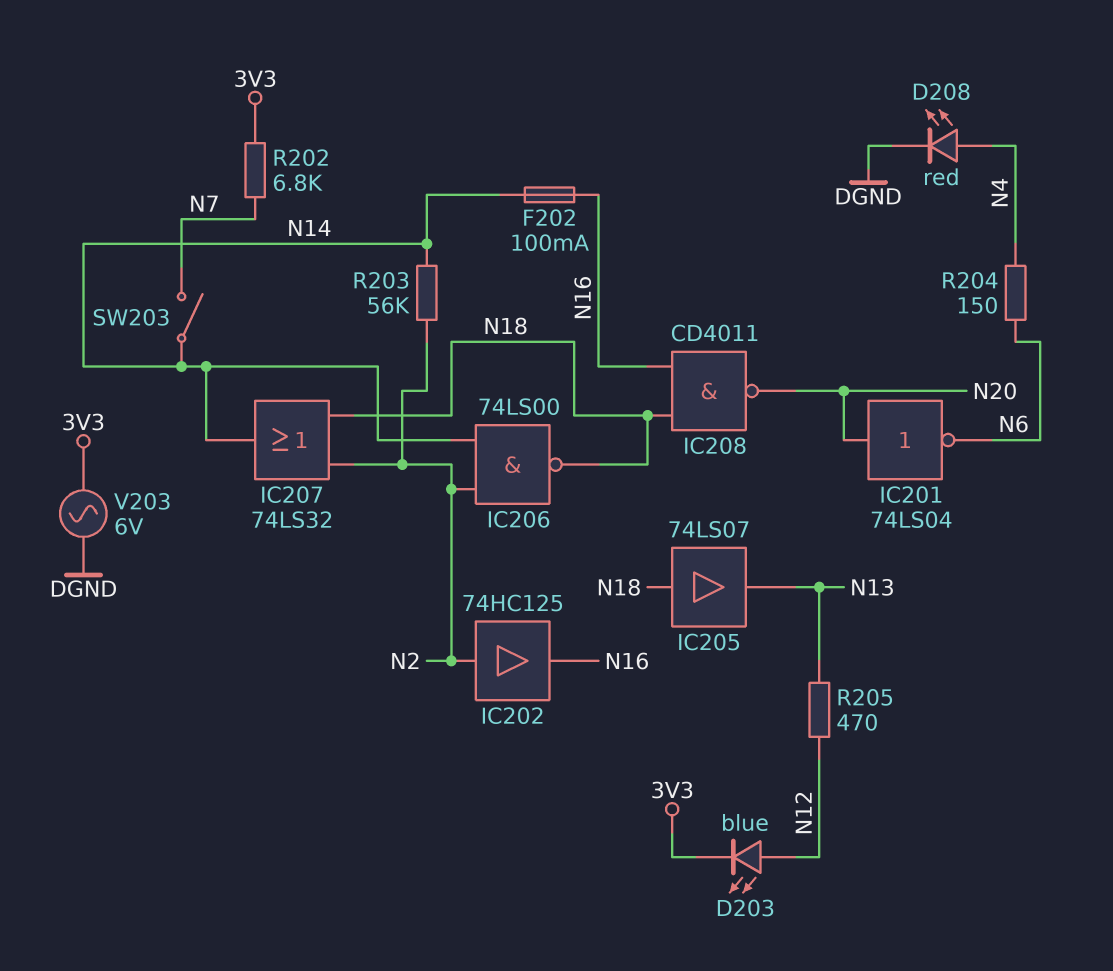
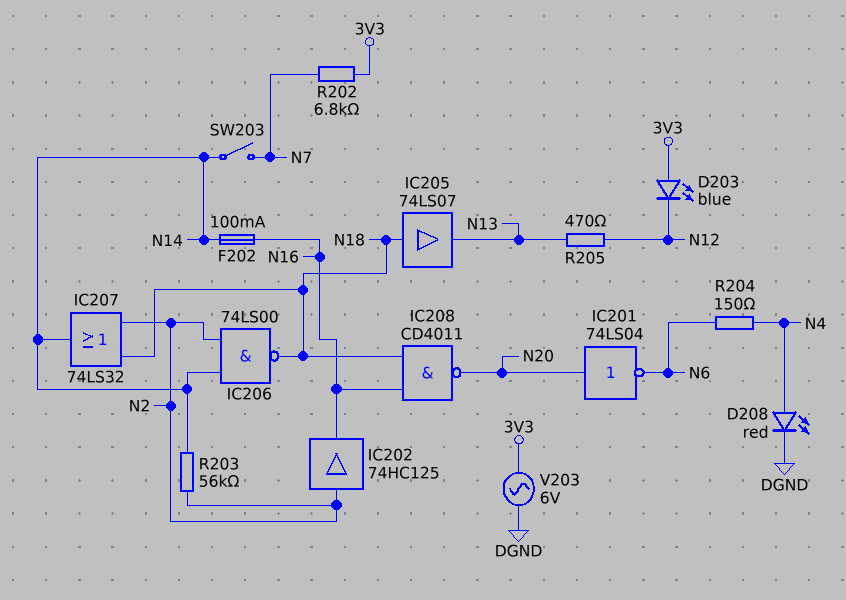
D203: LED blue (A N12, K 3V3) -> LED blue (A 3V3, K N12)

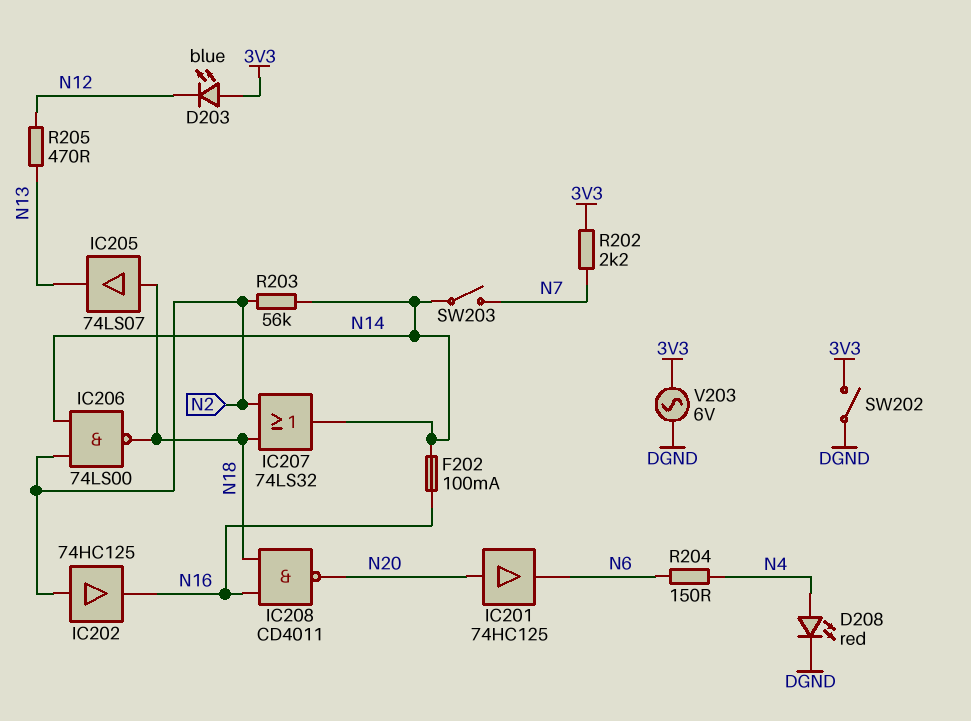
IC201: NOT 74LS04 (in N20, out N6) -> buffer 74HC125 (in N20, out N6)
R202: 6.8k (3V3, N7) -> 2.2k (3V3, N7)
SW202: none -> switch (3V3, DGND)

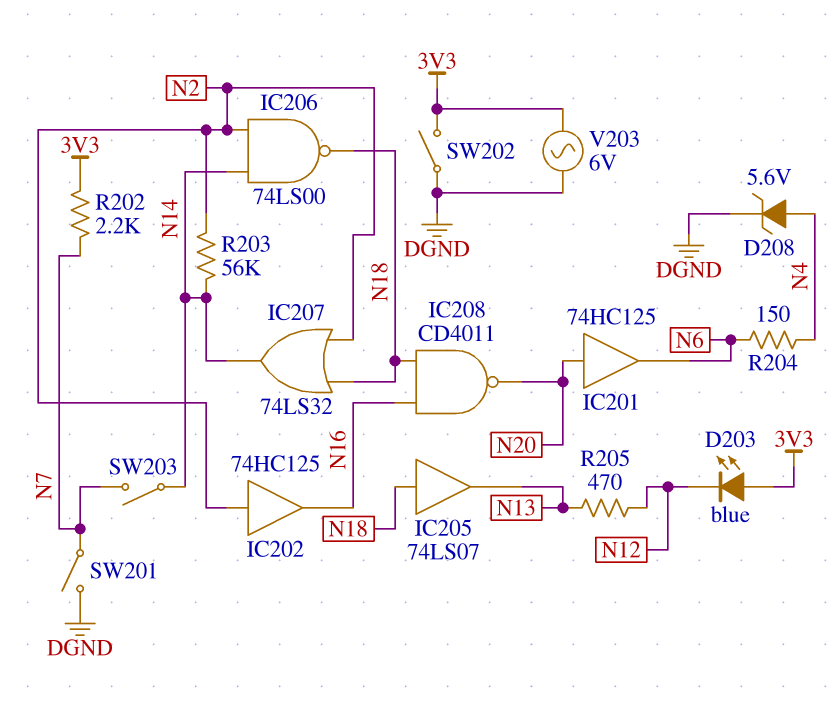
D208: LED red (A N4, K DGND) -> zener 5.6V (A N4, K DGND)
F202: 100mA (N14, N16) -> none
SW201: none -> switch (DGND, N7)

